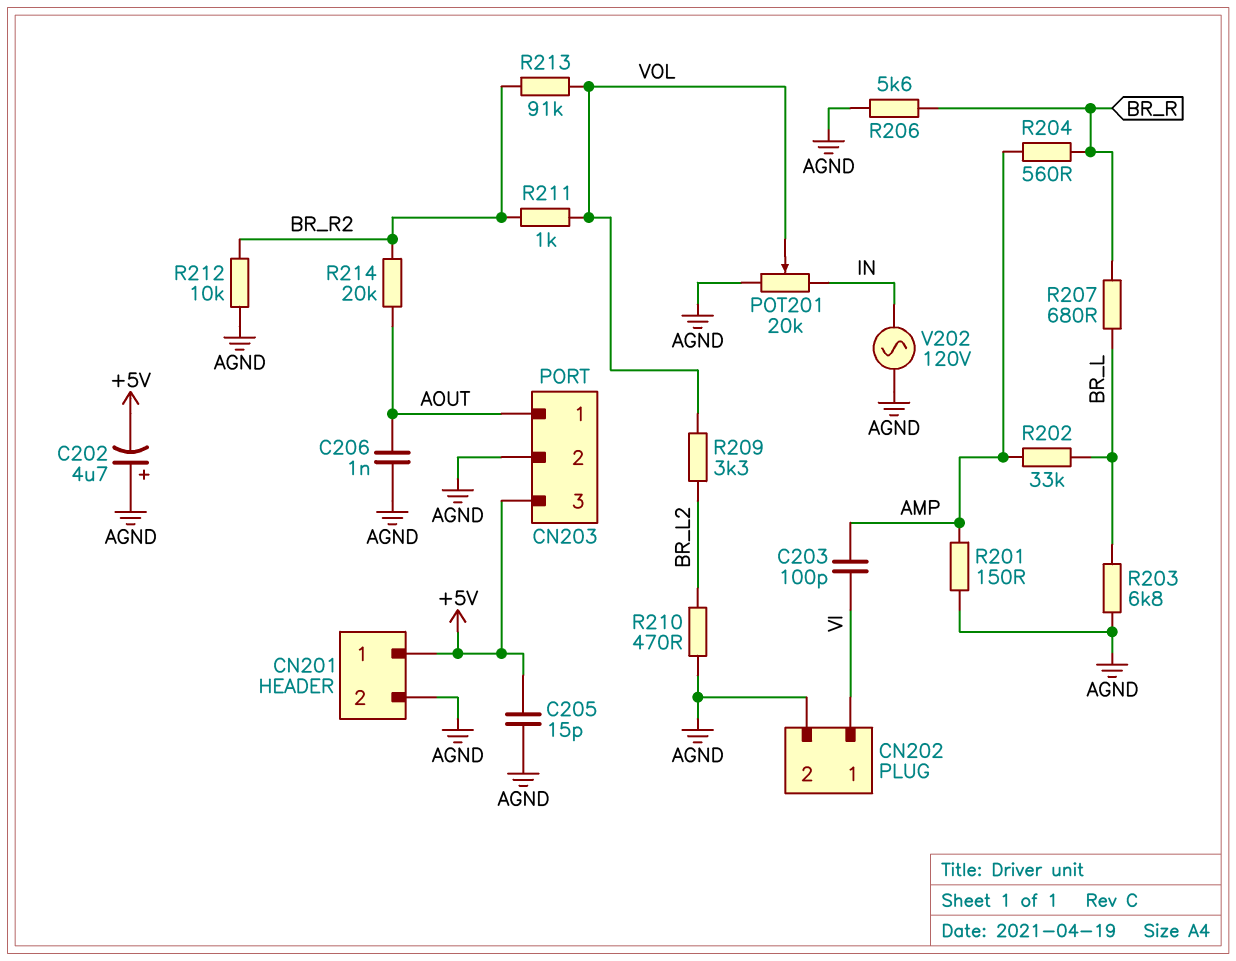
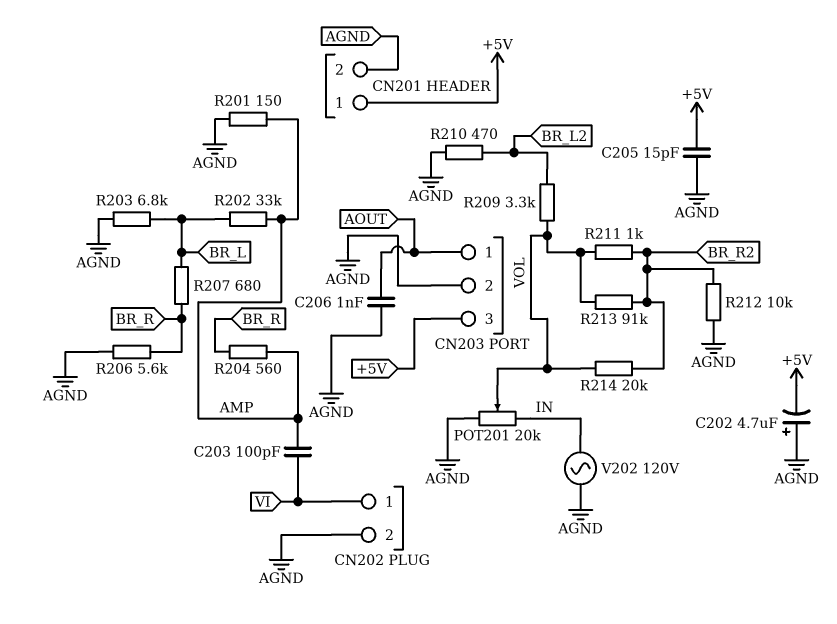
R214: 20k (AOUT, BR_R2) -> 20k (BR_R2, VOL)

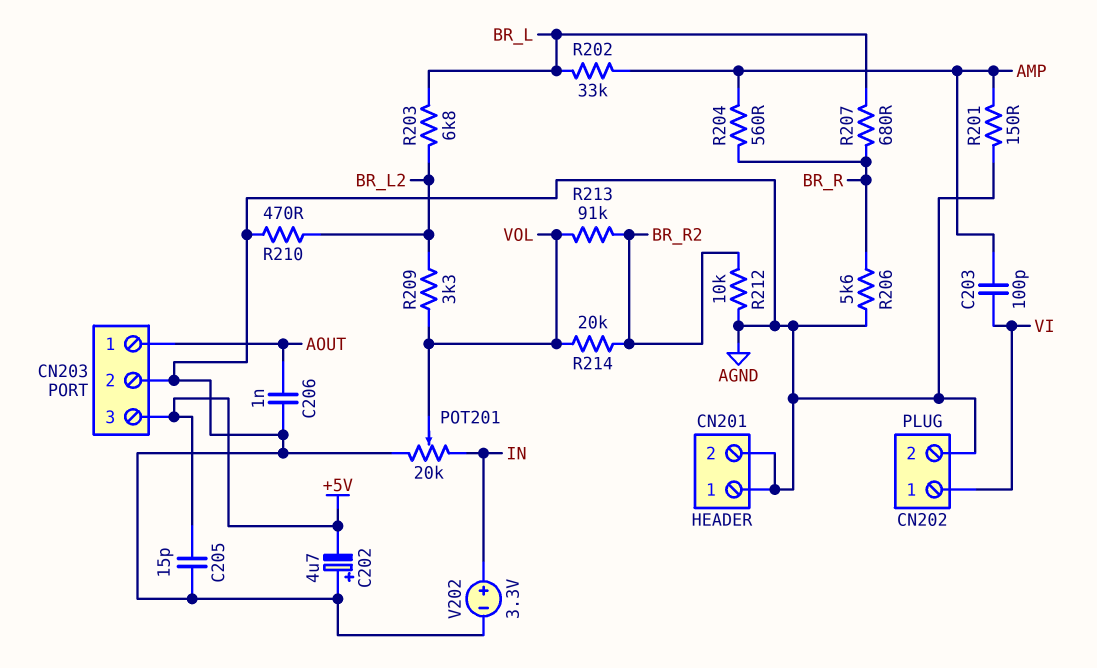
CN201 pin 1: +5V -> AGND
R203: 6.8k (AGND, BR_L) -> 6.8k (BR_L, BR_L2)
R211: 1k (BR_R2, VOL) -> none
V202: AC 120V (AGND, IN) -> 3.3V (plus IN, minus AGND)

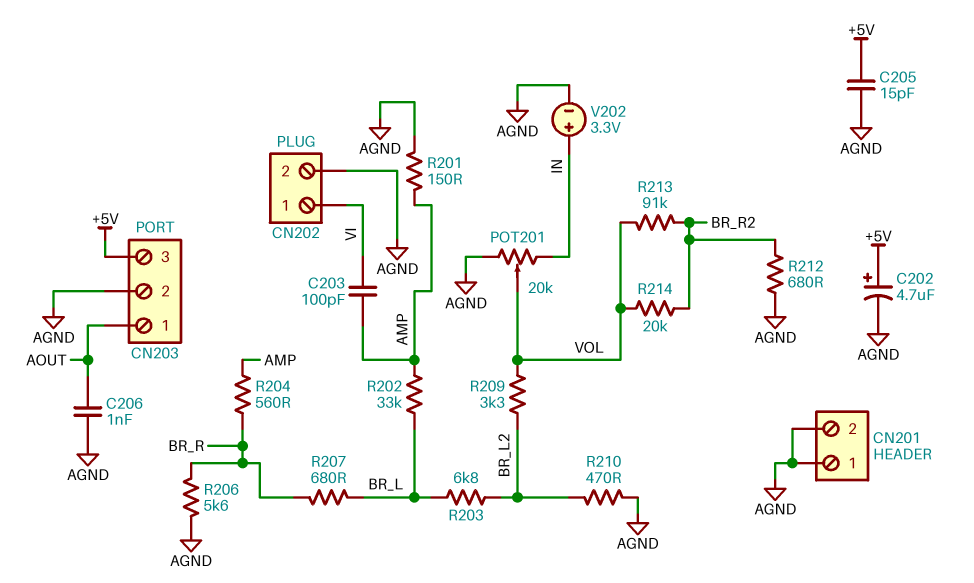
C202: 4.7uF (plus AGND, minus +5V) -> 4.7uF (plus +5V, minus AGND)
R212: 10k (AGND, BR_R2) -> 680 (AGND, BR_R2)

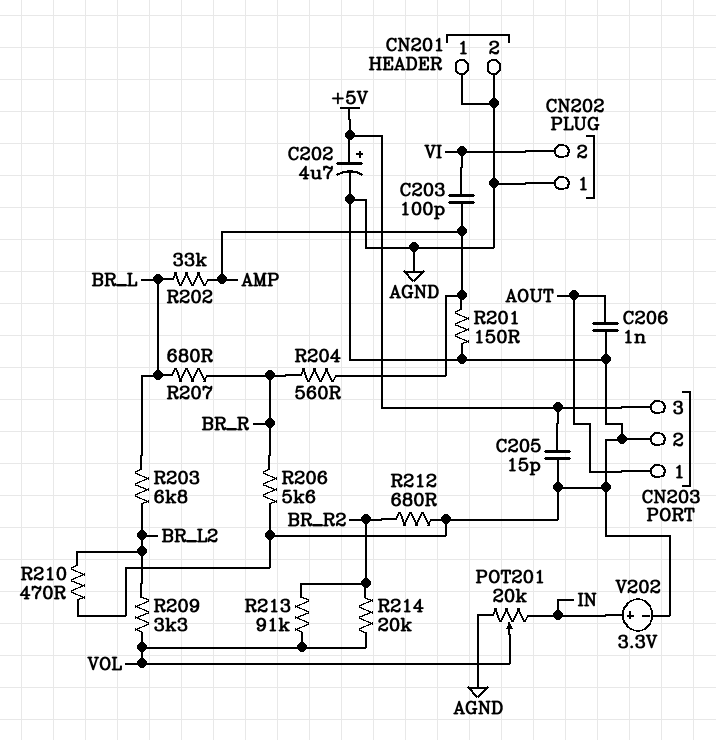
CN202 pin 1: VI -> AGND
CN202 pin 2: AGND -> VI

